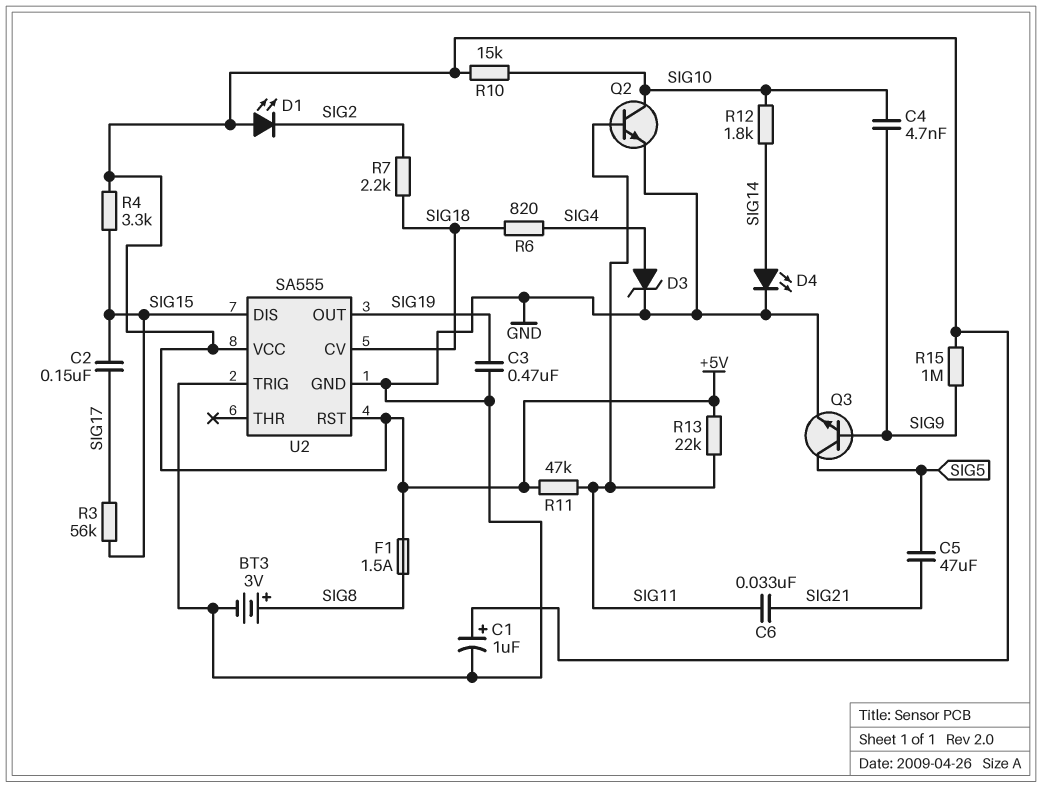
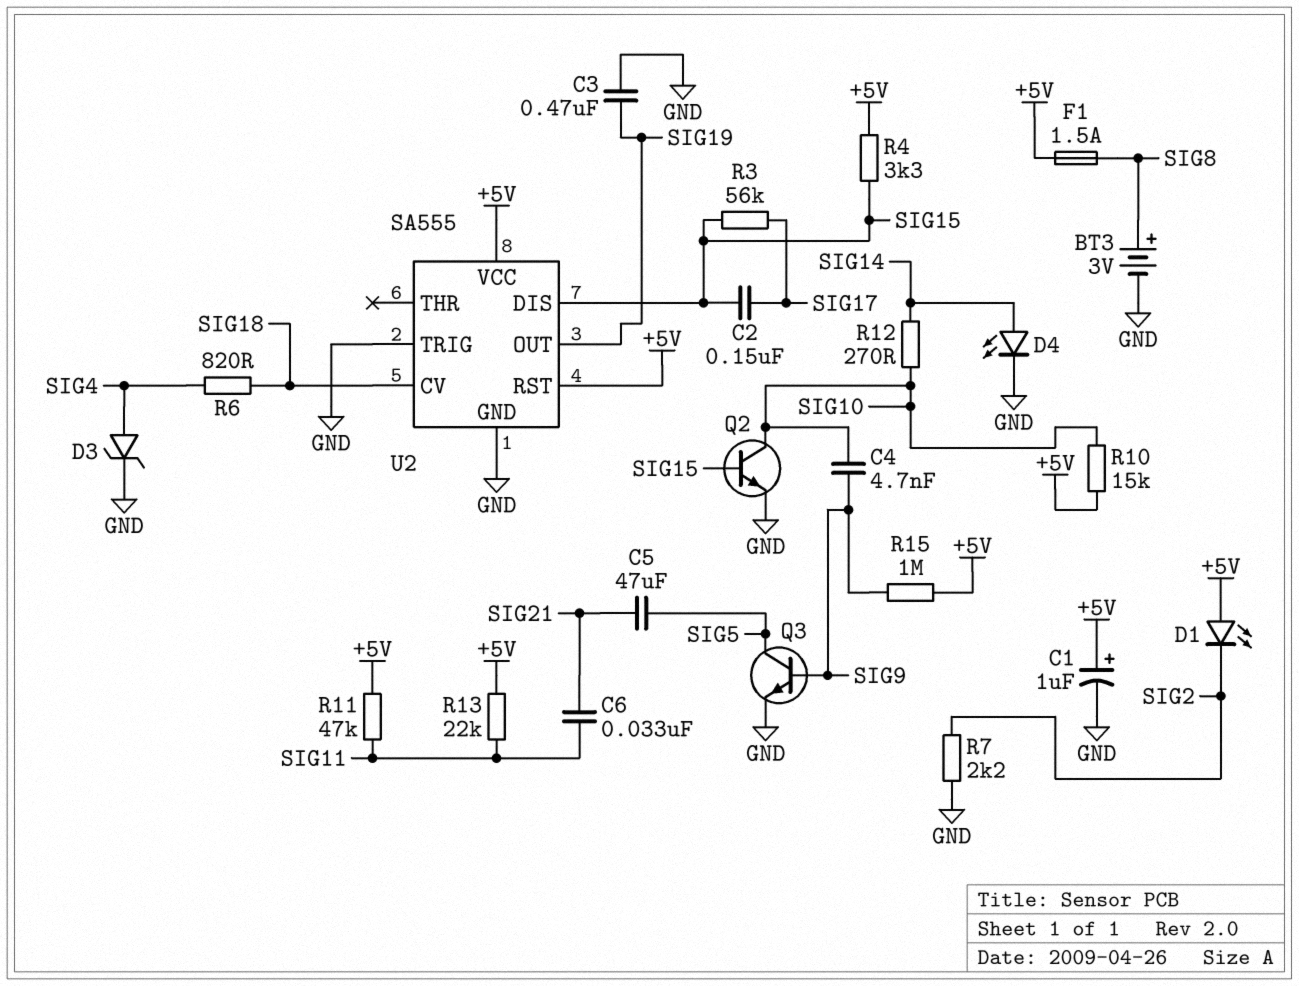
Q2: NPN (B SIG11, C SIG10, E GND) -> NPN (B SIG15, C SIG10, E GND)
R7: 2.2k (SIG2, SIG18) -> 2.2k (GND, SIG2)
R12: 1.8k (SIG10, SIG14) -> 270 (SIG10, SIG14)

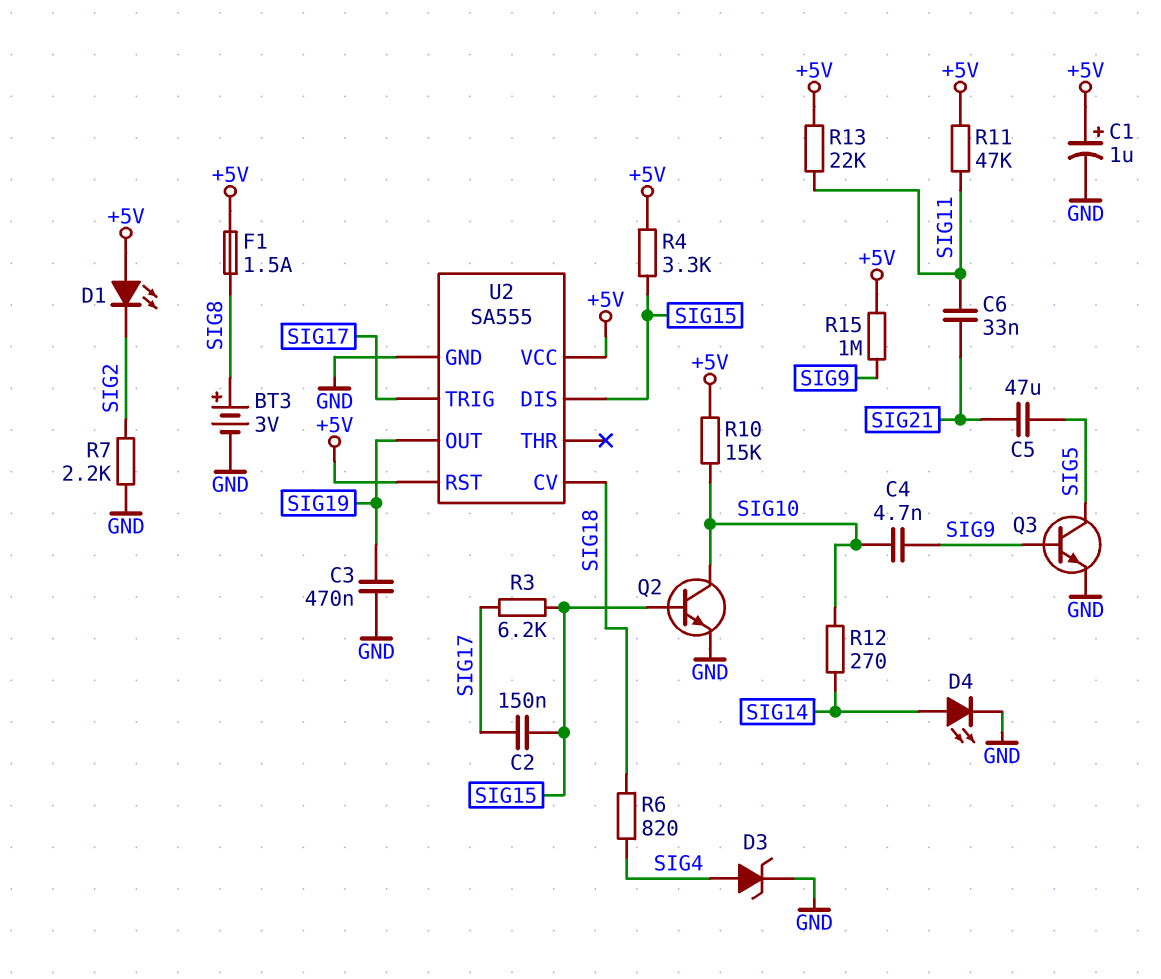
R3: 56k (SIG15, SIG17) -> 6.2k (SIG15, SIG17)
U2 pin TRIG: GND -> SIG17

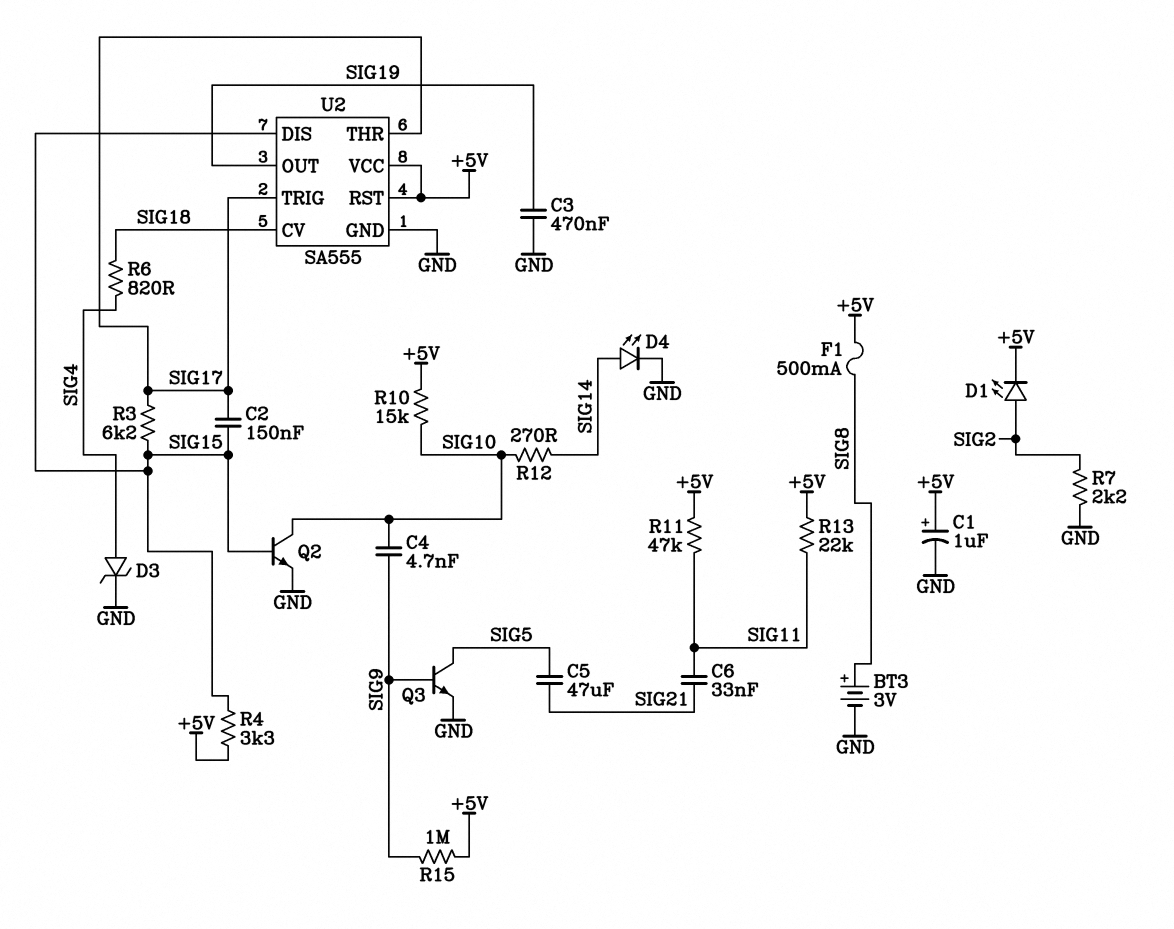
D1: LED (A +5V, K SIG2) -> LED (A SIG2, K +5V)
F1: 1.5A (+5V, SIG8) -> 500mA (+5V, SIG8)
U2 pin THR: none -> SIG17

